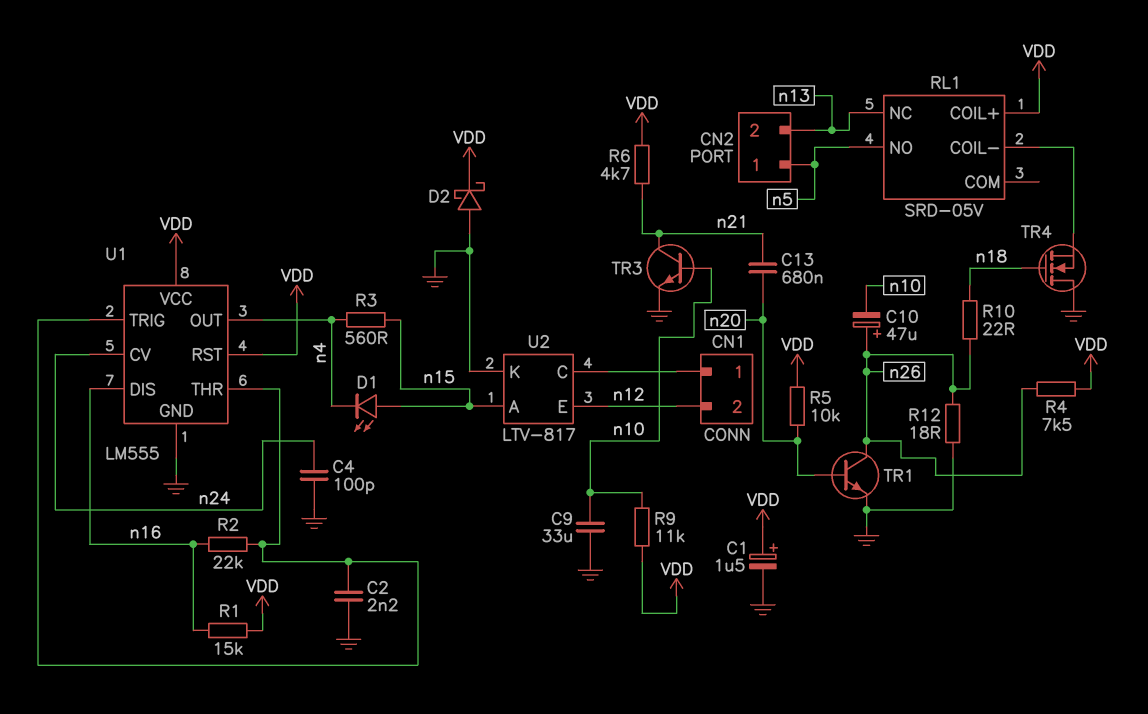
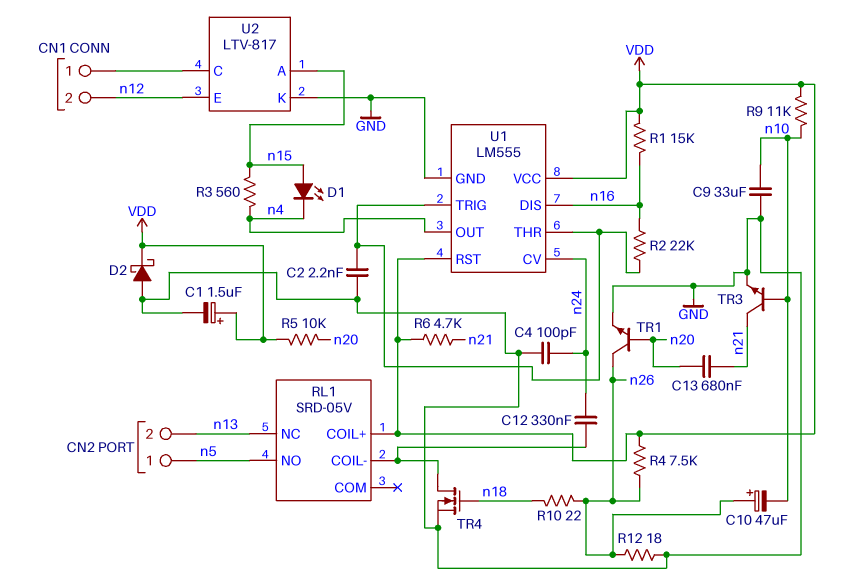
C12: none -> 330nF (RL1/COIL-, n24)
TR4: NMOS (G n18, D GND, S RL1/COIL-) -> NMOS (G n18, D RL1/COIL-, S GND)

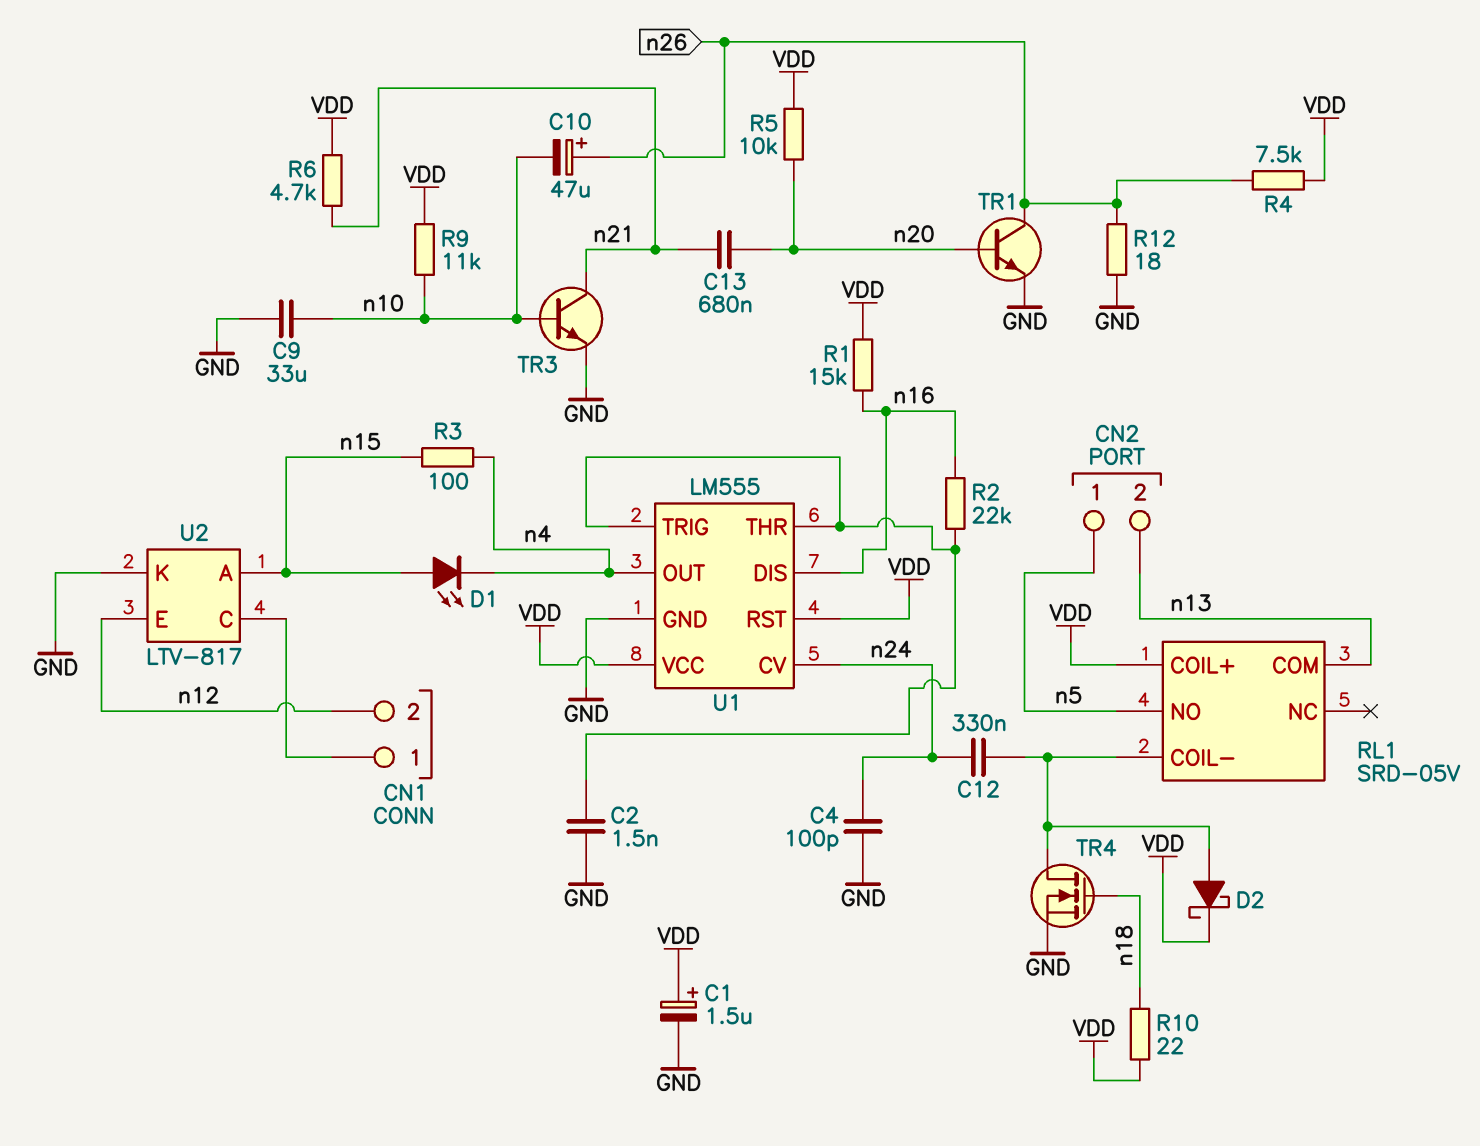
C2: 2.2nF (GND, U1/THR) -> 1.5nF (GND, U1/THR)
D2: schottky (A GND, K VDD) -> schottky (A RL1/COIL-, K VDD)
R3: 560 (n4, n15) -> 100 (n4, n15)
R10: 22 (n18, n26) -> 22 (VDD, n18)
RL1 pin COM: none -> n13
RL1 pin NC: n13 -> none

